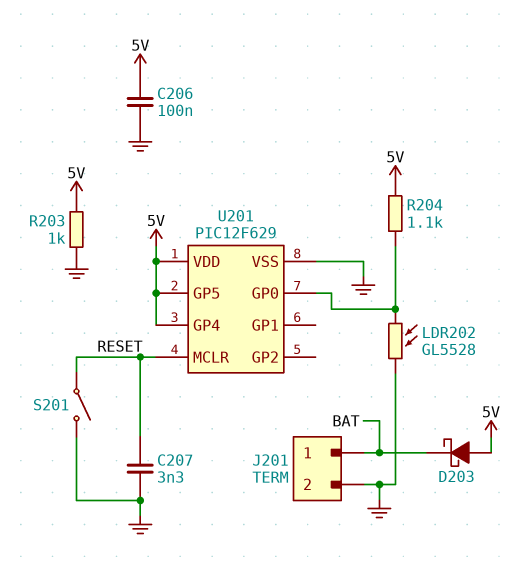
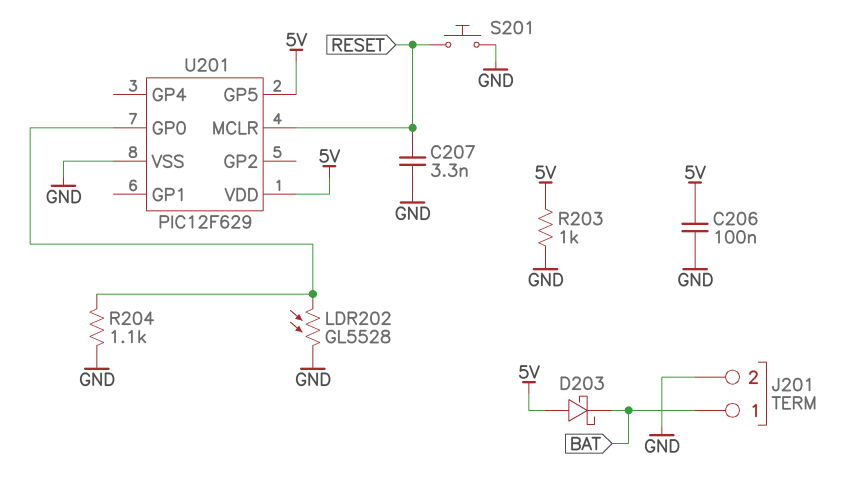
R204: 1.1k (5V, U201/GP0) -> 1.1k (GND, U201/GP0)
S201: switch (GND, RESET) -> button (GND, RESET)
U201 pin GP4: 5V -> none

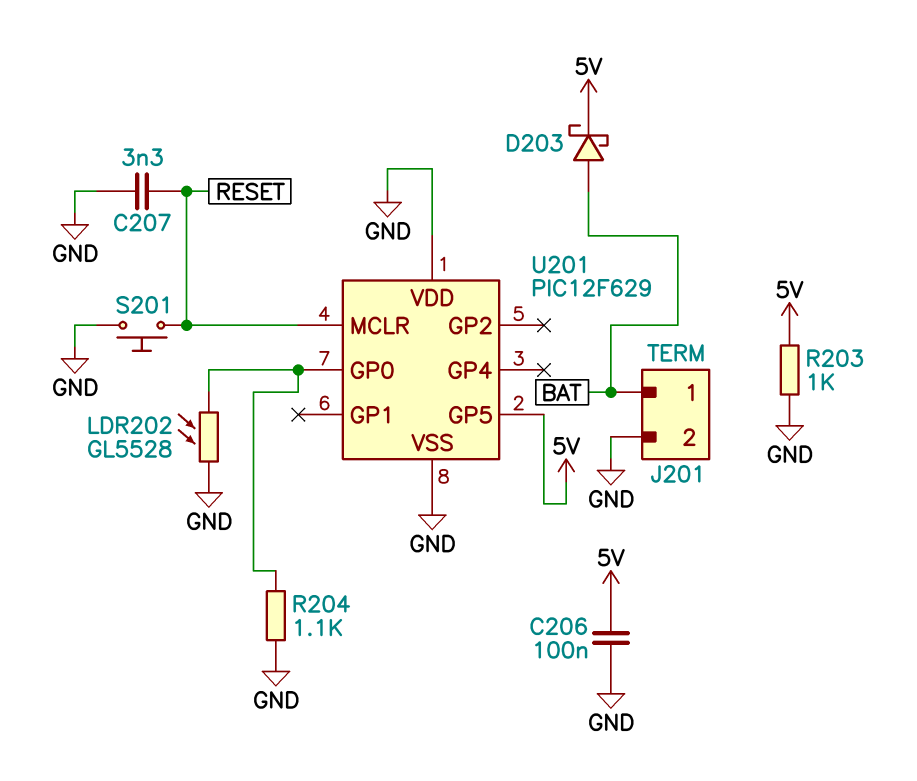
D203: schottky (A 5V, K BAT) -> schottky (A BAT, K 5V)
U201 pin VDD: 5V -> GND

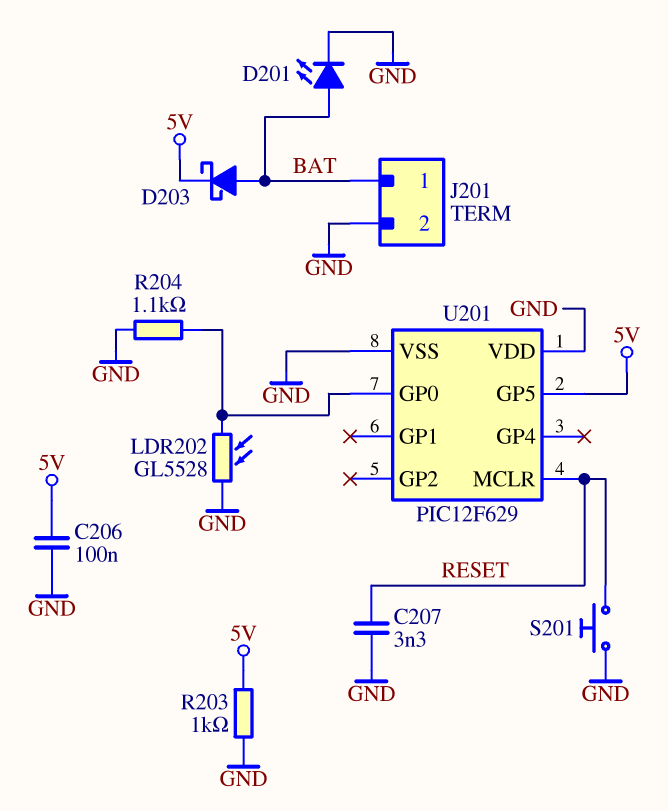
D201: none -> LED (A BAT, K GND)

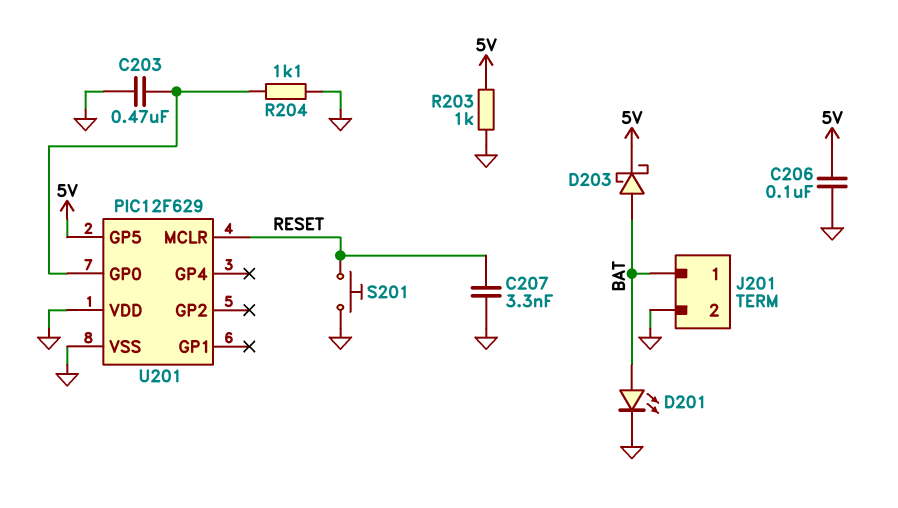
C203: none -> 470nF (GND, U201/GP0)
LDR202: GL5528 (GND, U201/GP0) -> none

